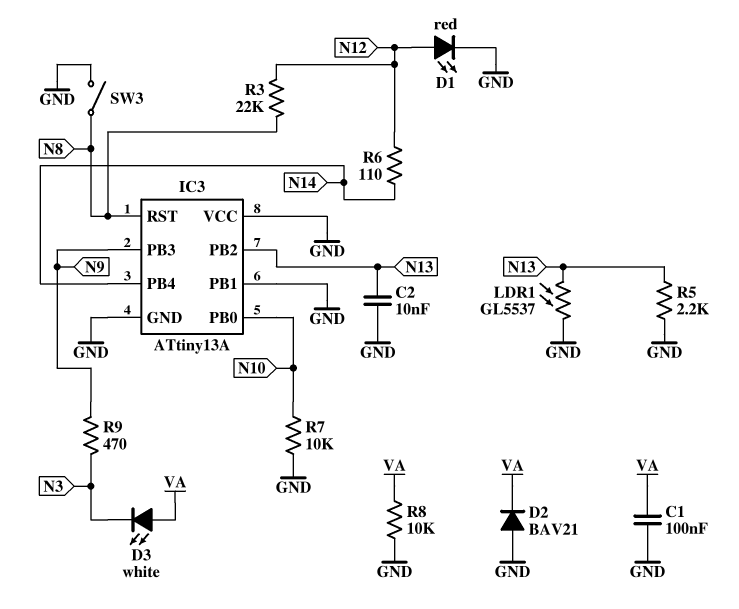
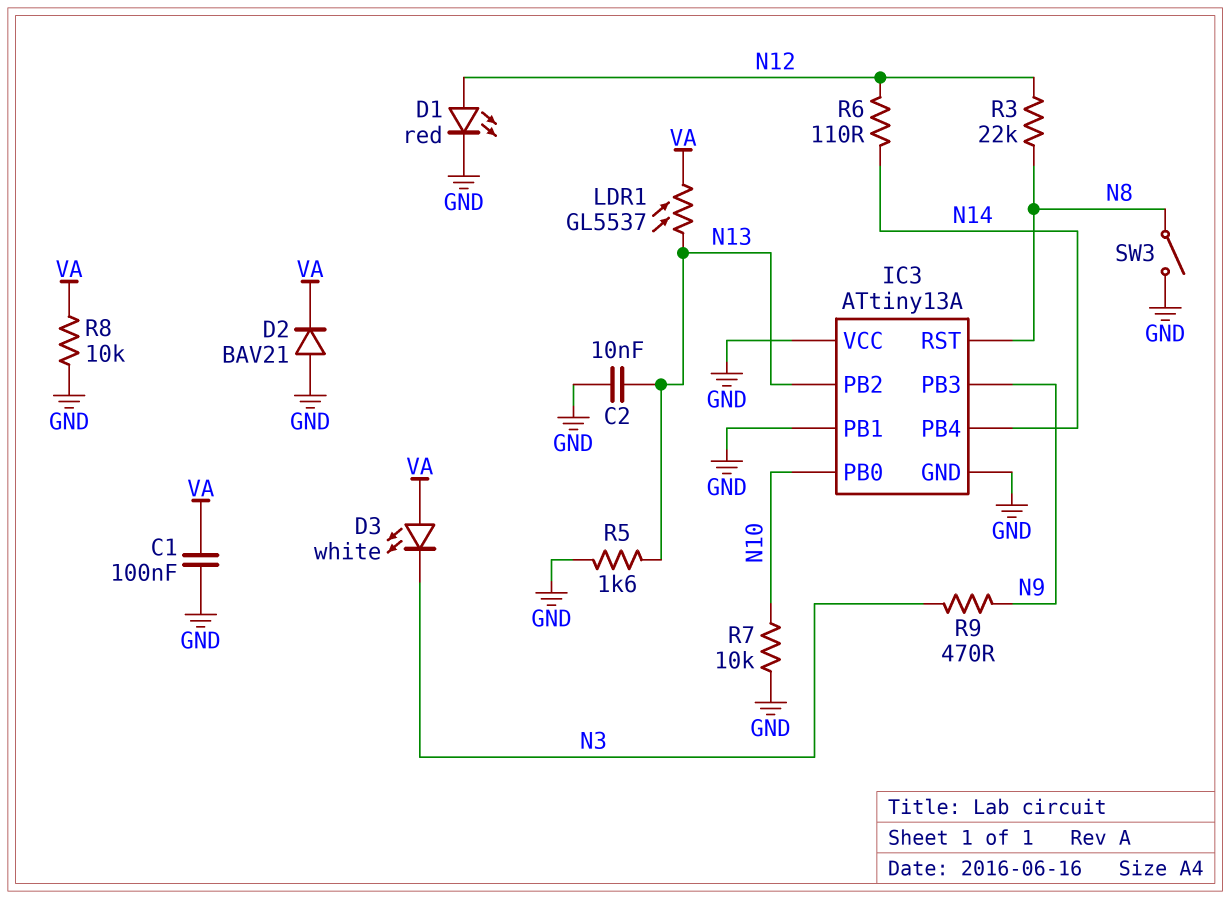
LDR1: GL5537 (GND, N13) -> GL5537 (N13, VA)
R5: 2.2k (GND, N13) -> 1.6k (GND, N13)

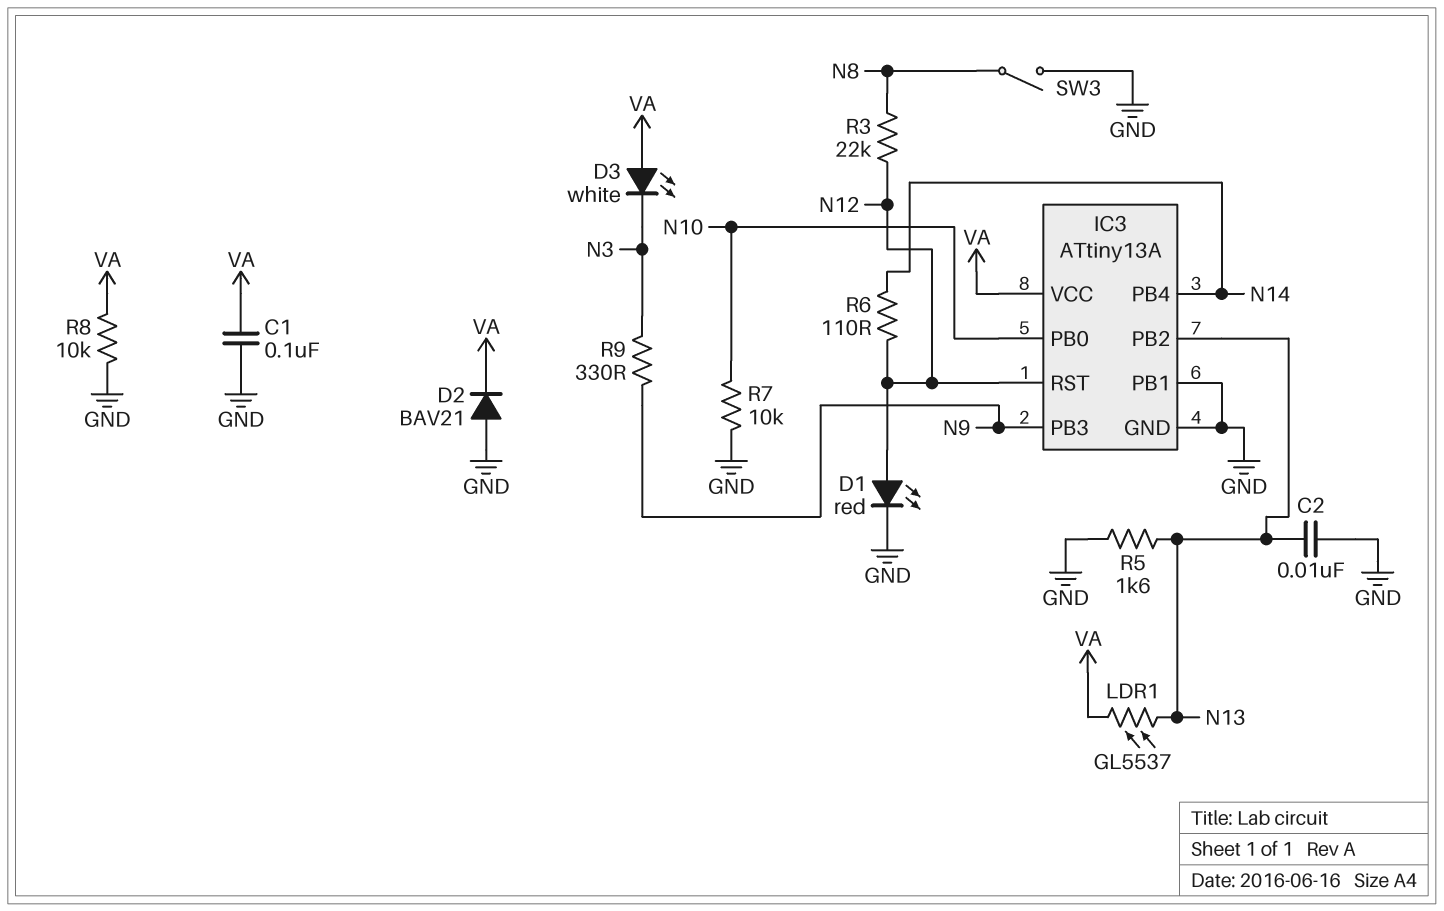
IC3 pin RST: N8 -> N12
IC3 pin VCC: GND -> VA
R9: 470 (N3, N9) -> 330 (N3, N9)

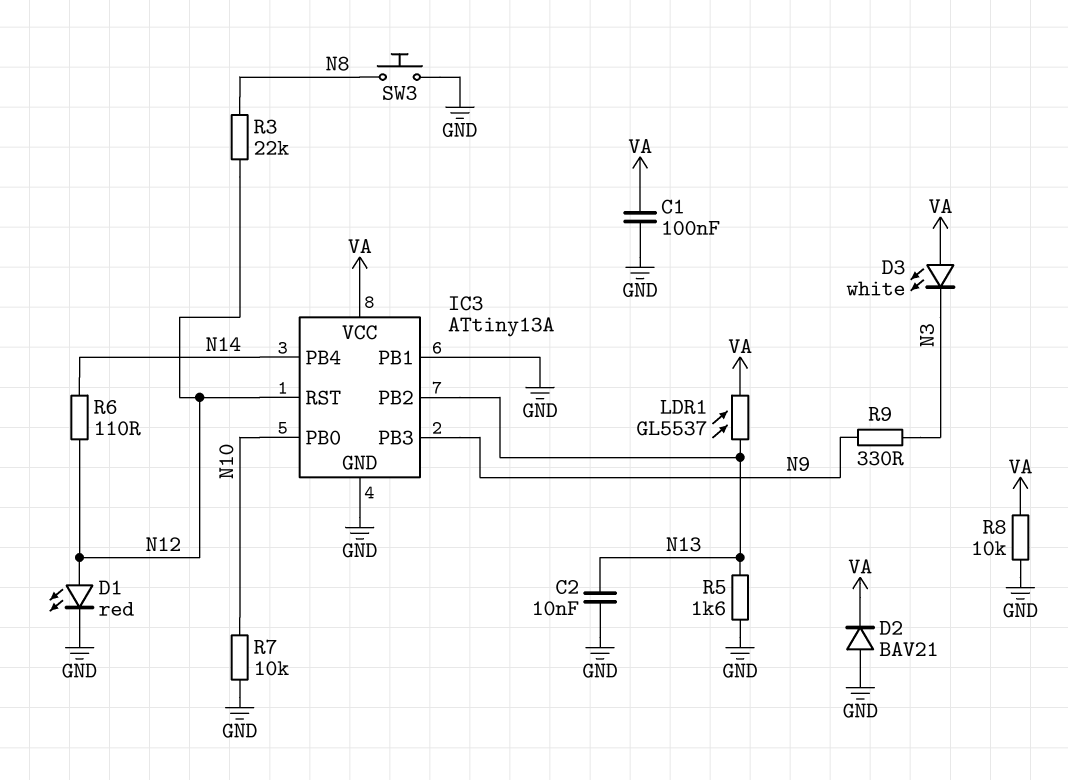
SW3: switch (GND, N8) -> button (GND, N8)

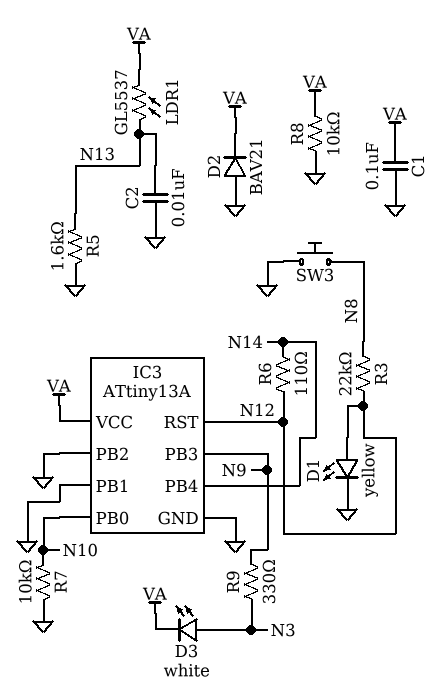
D1: LED red (A N12, K GND) -> LED yellow (A N12, K GND)
D3: LED white (A VA, K N3) -> LED white (A N3, K VA)
IC3 pin PB2: N13 -> GND

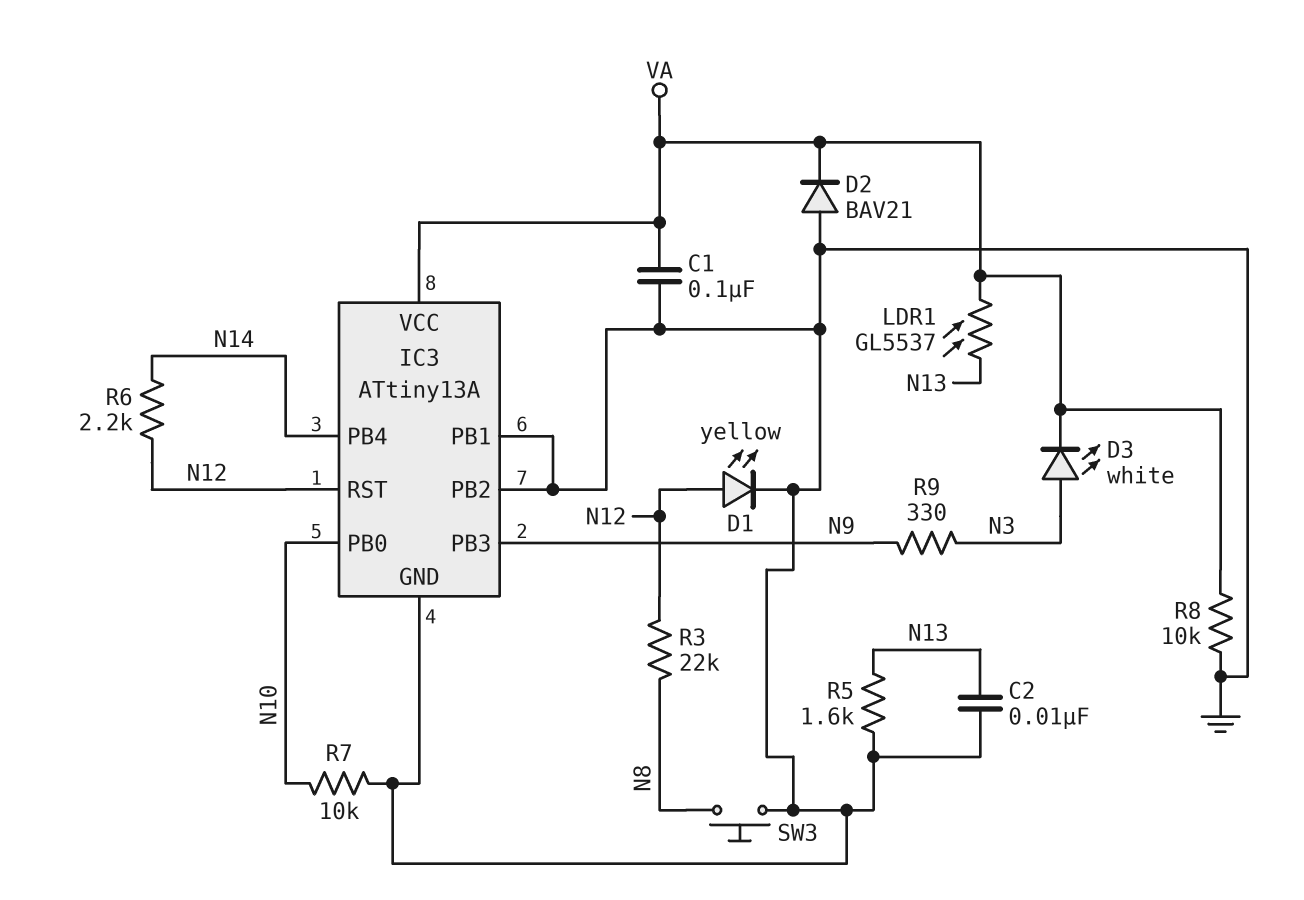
R6: 110 (N12, N14) -> 2.2k (N12, N14)

